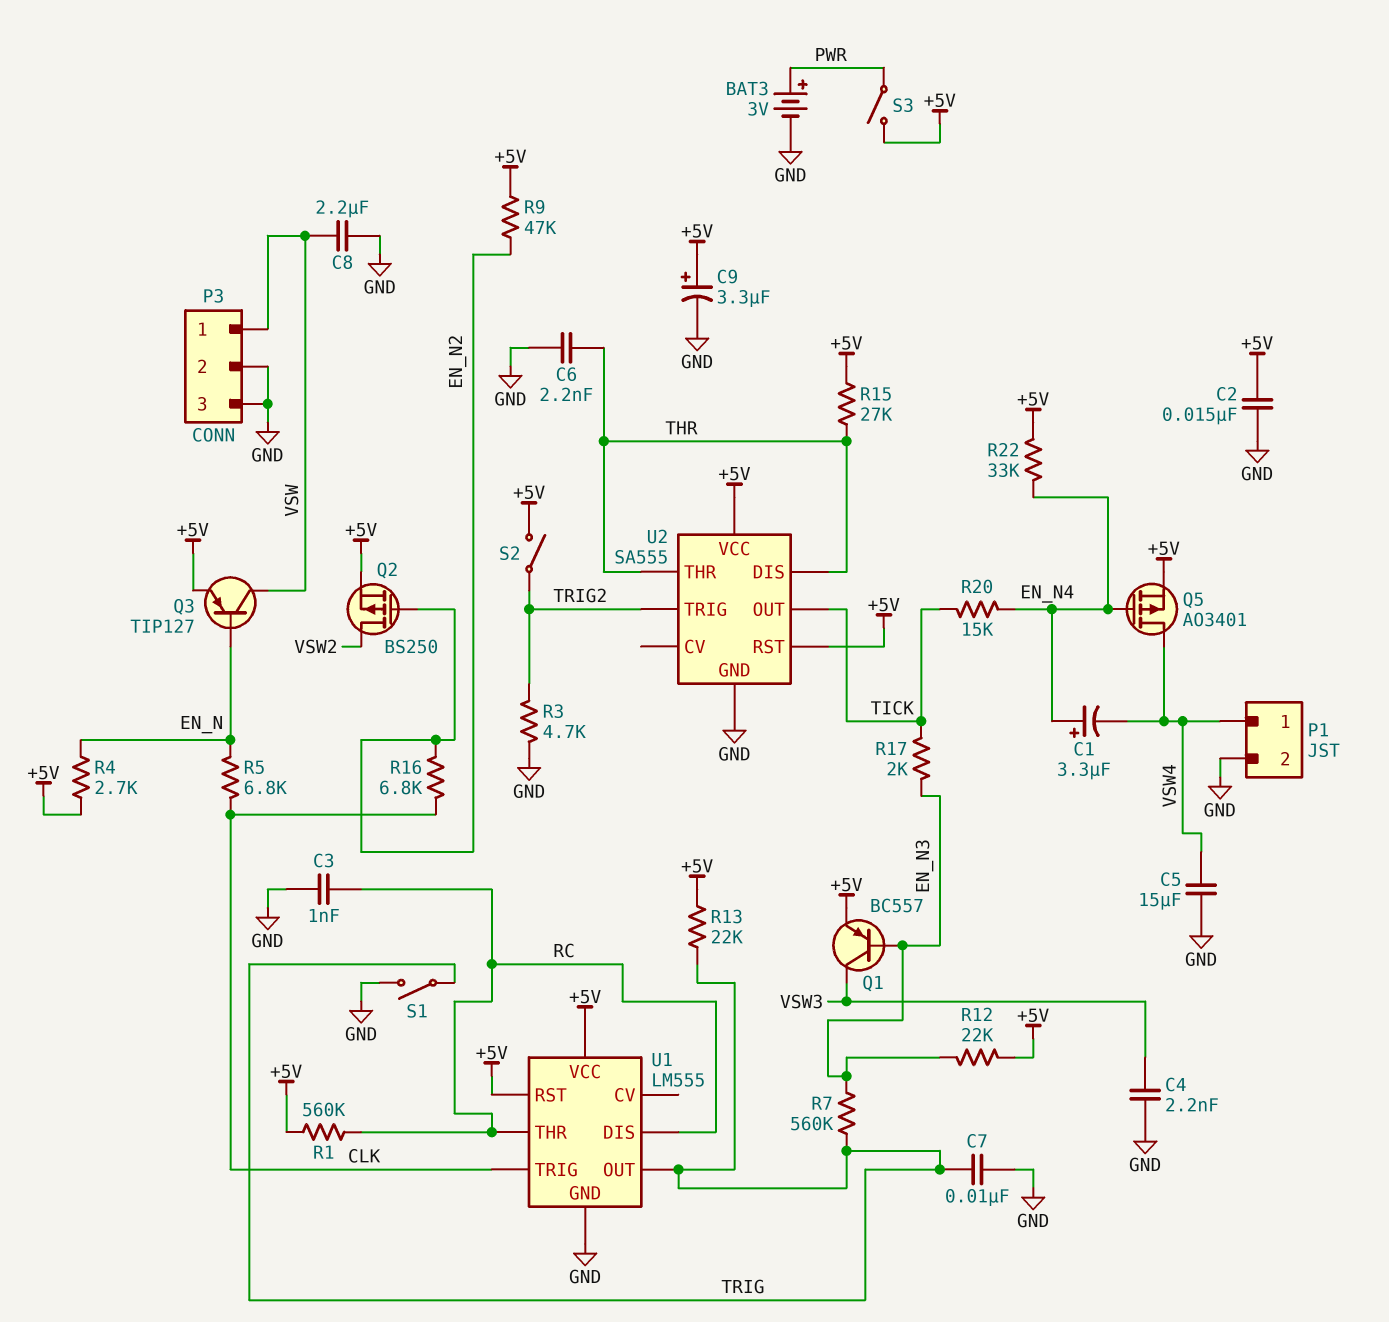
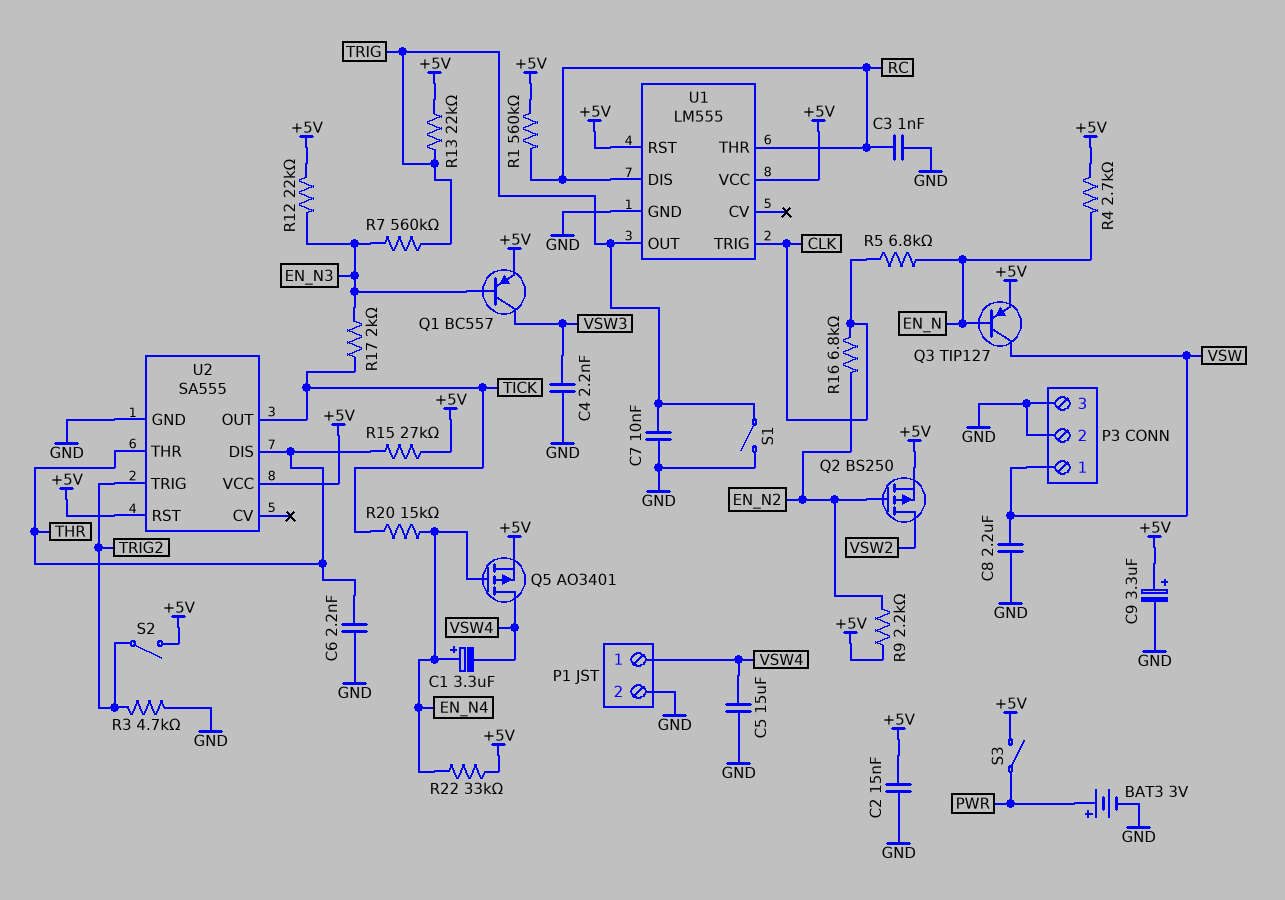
R9: 47k (+5V, EN_N2) -> 2.2k (+5V, EN_N2)

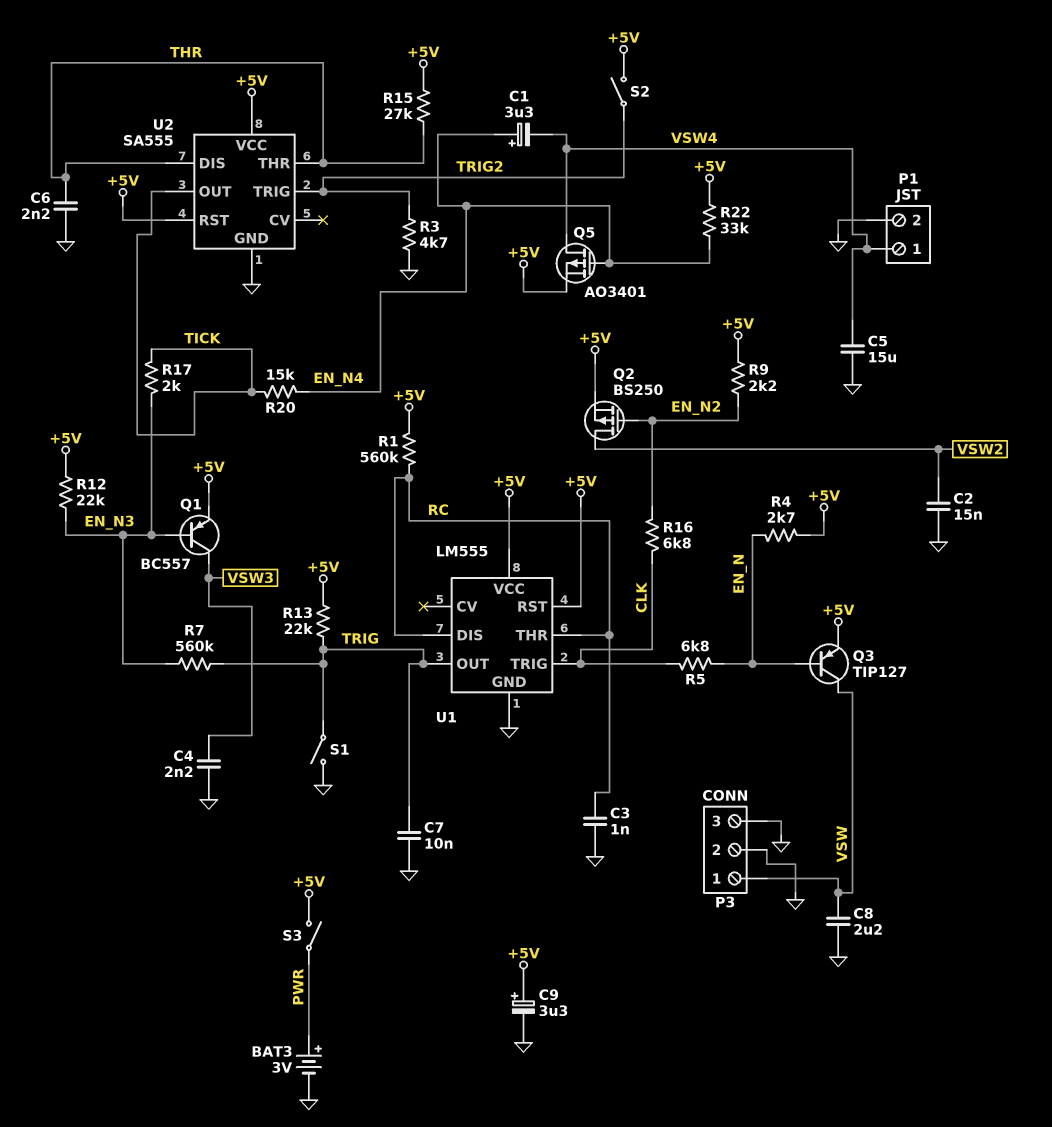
C2: 15nF (+5V, GND) -> 15nF (GND, VSW2)

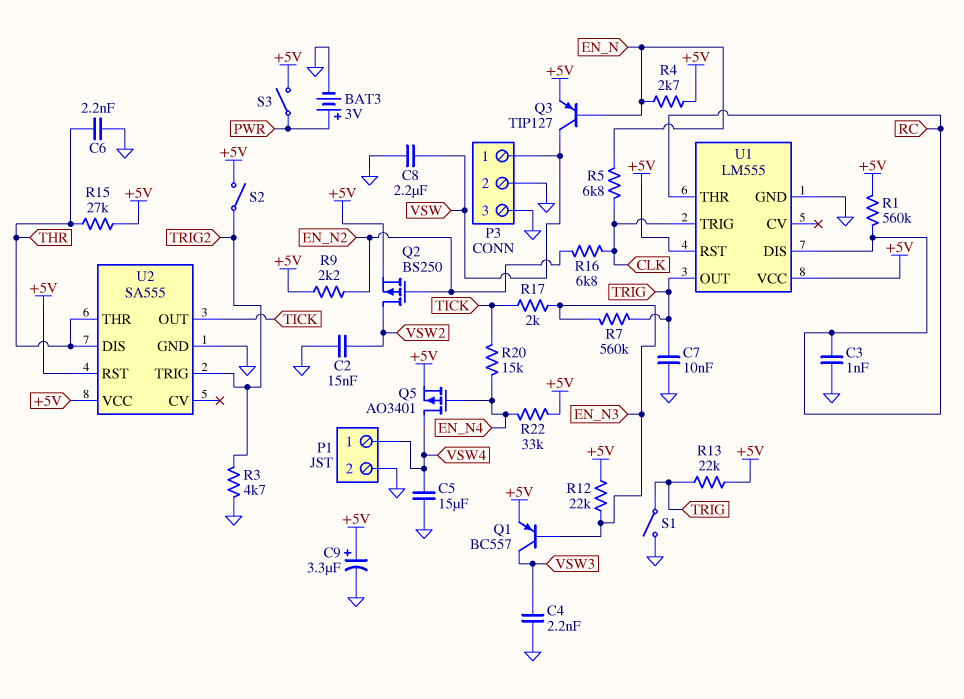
C1: 3.3uF (plus EN_N4, minus VSW4) -> none

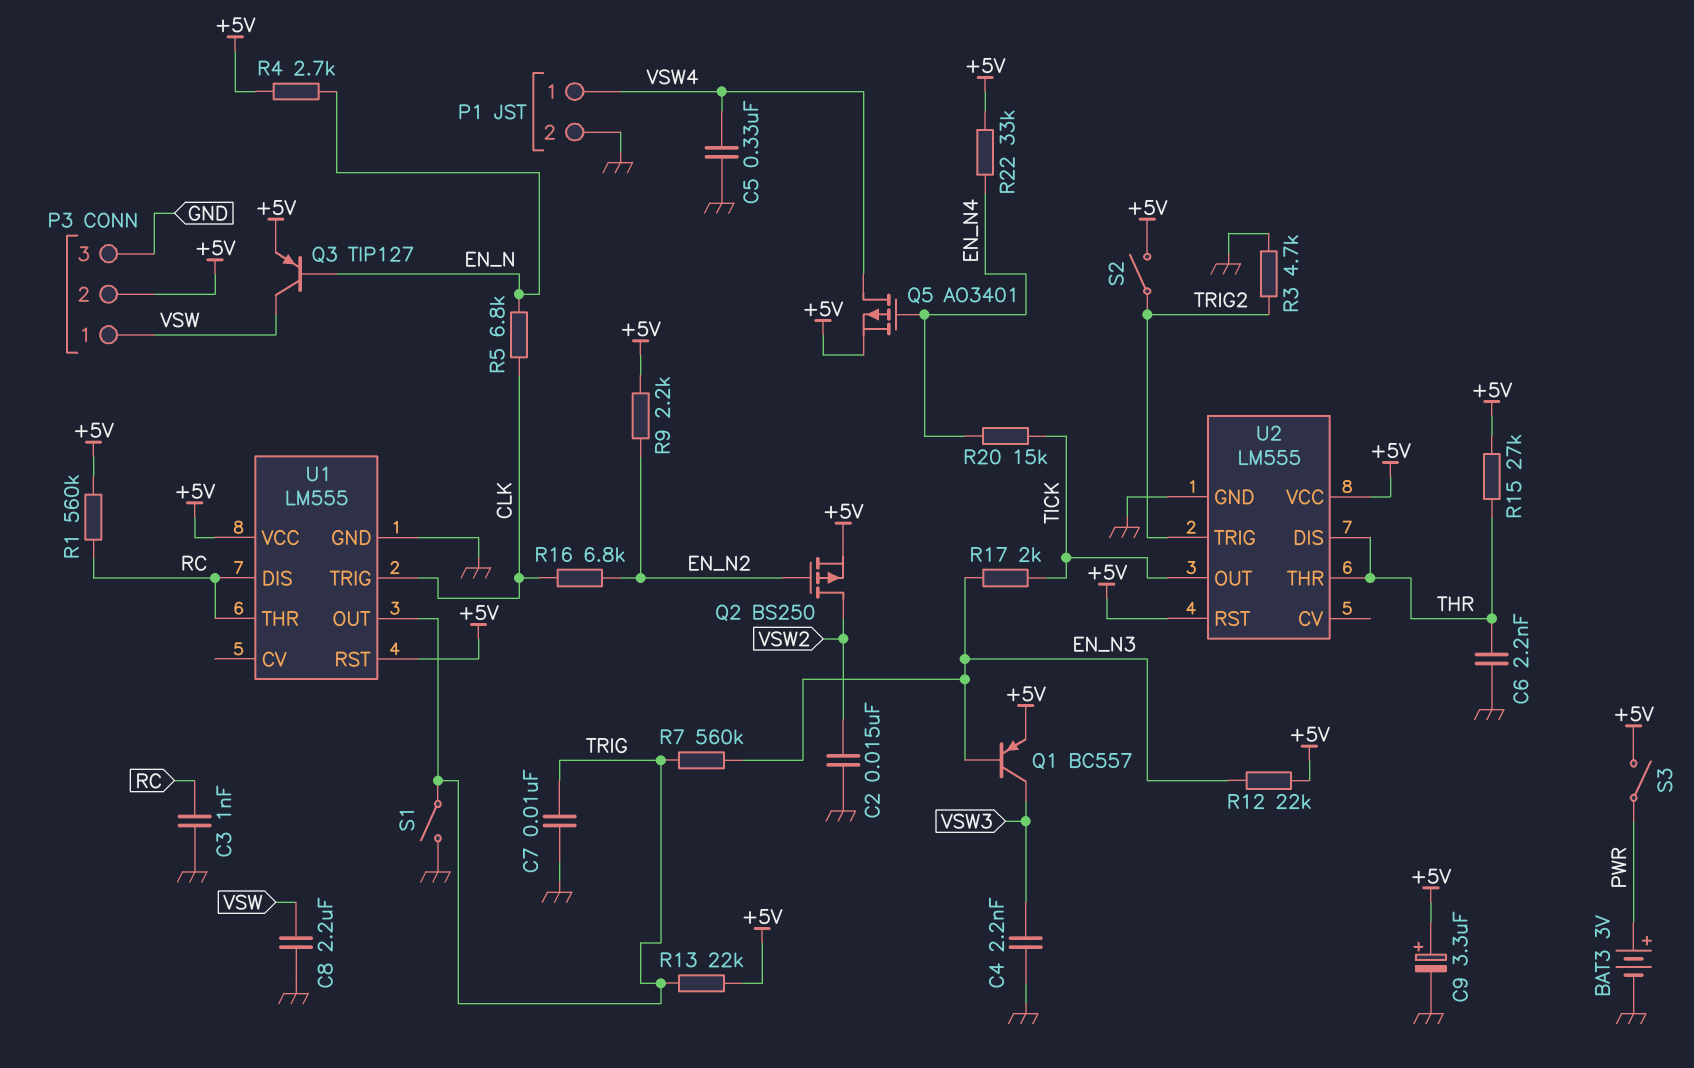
C5: 15uF (GND, VSW4) -> 330nF (GND, VSW4)
P3 pin 2: GND -> +5V
U2: SA555 -> LM555

